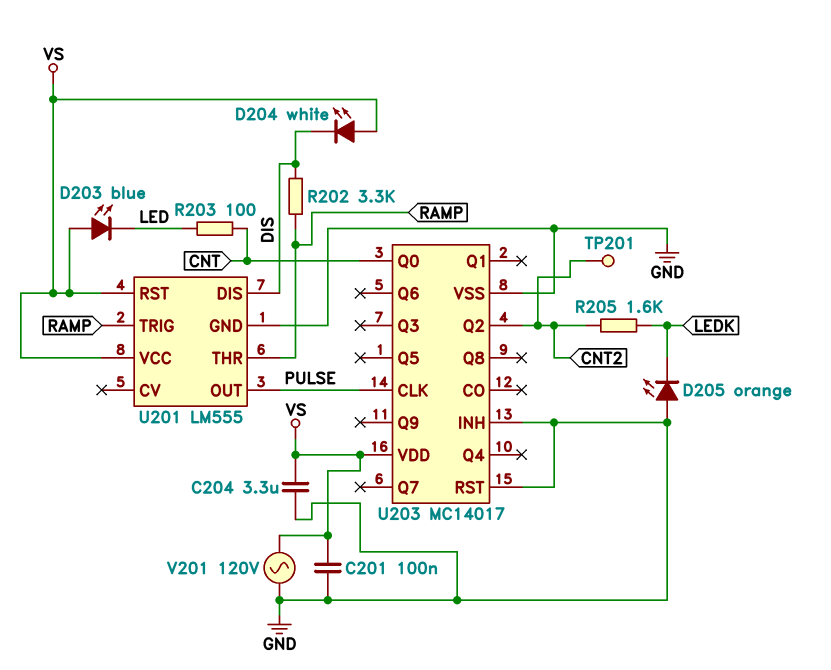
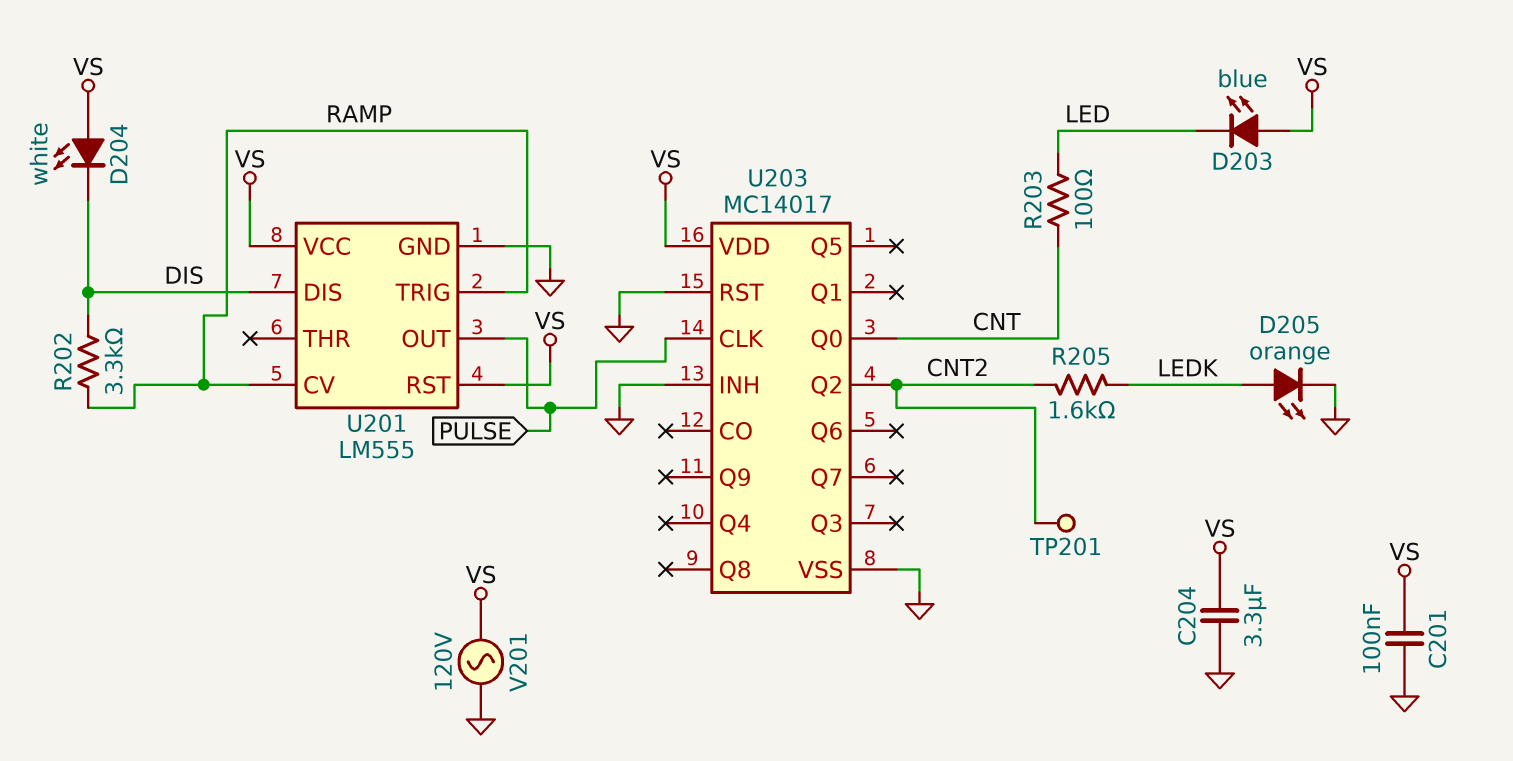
D205: LED orange (A GND, K LEDK) -> LED orange (A LEDK, K GND)
U201 pin CV: none -> RAMP
U201 pin THR: RAMP -> none

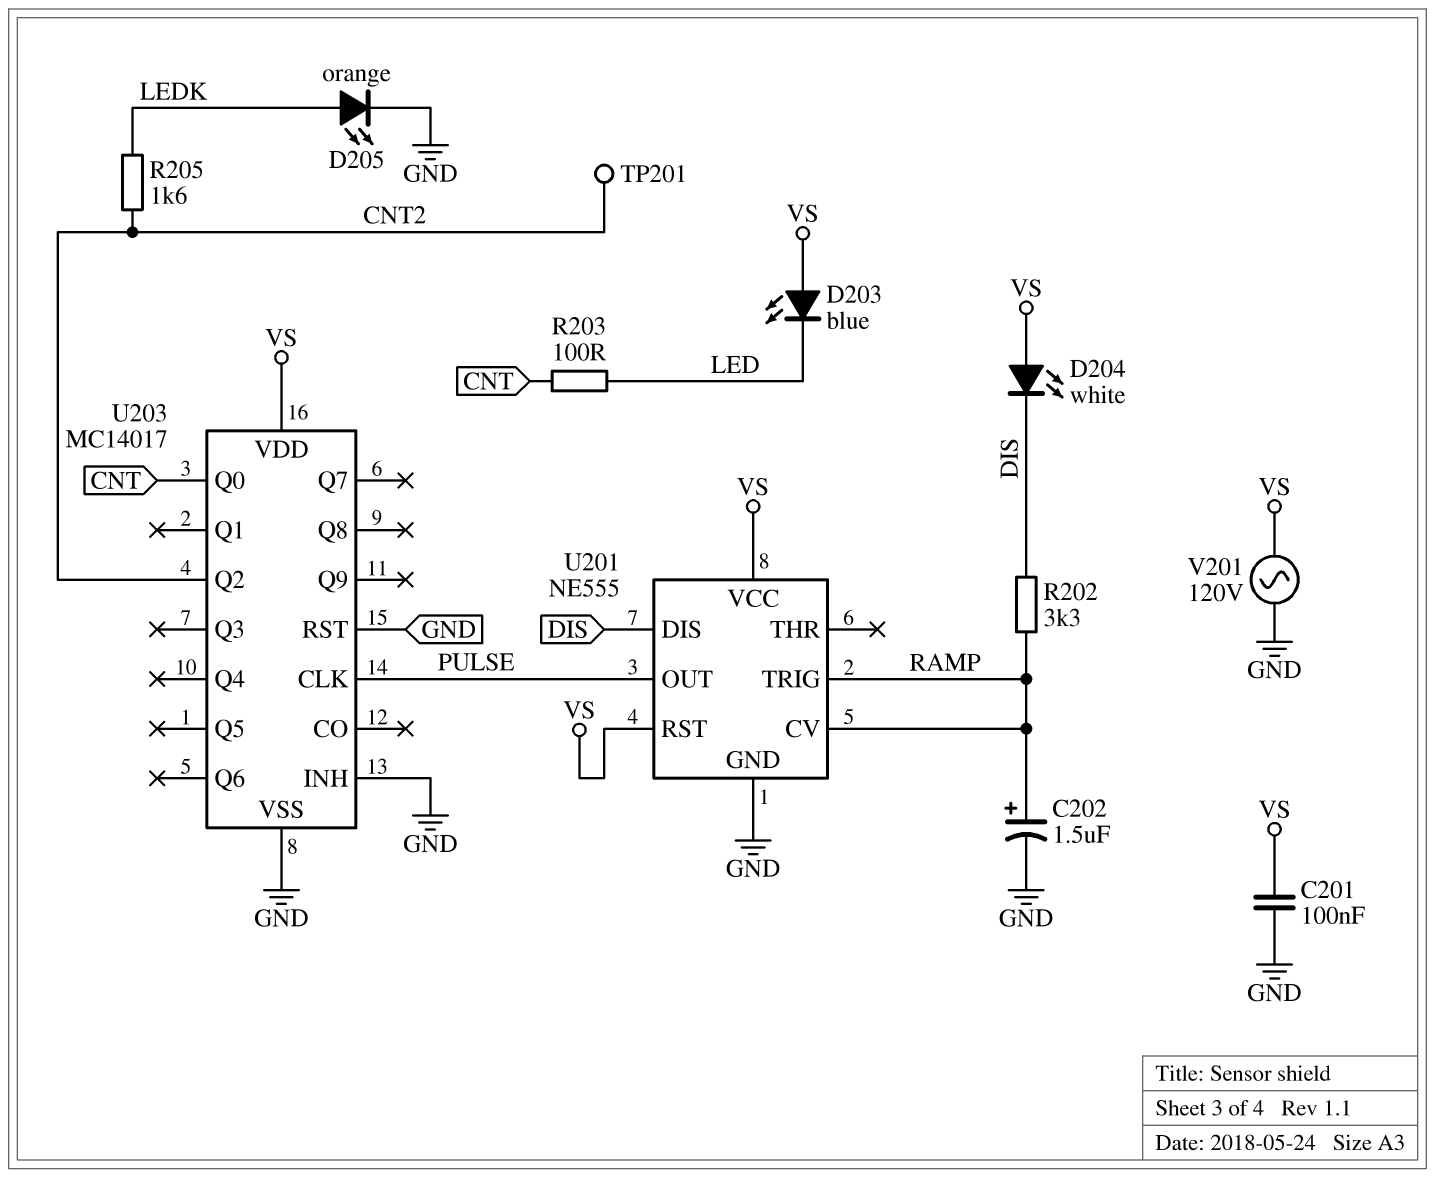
C202: none -> 1.5uF (plus RAMP, minus GND)
C204: 3.3uF (GND, VS) -> none
U201: LM555 -> NE555

